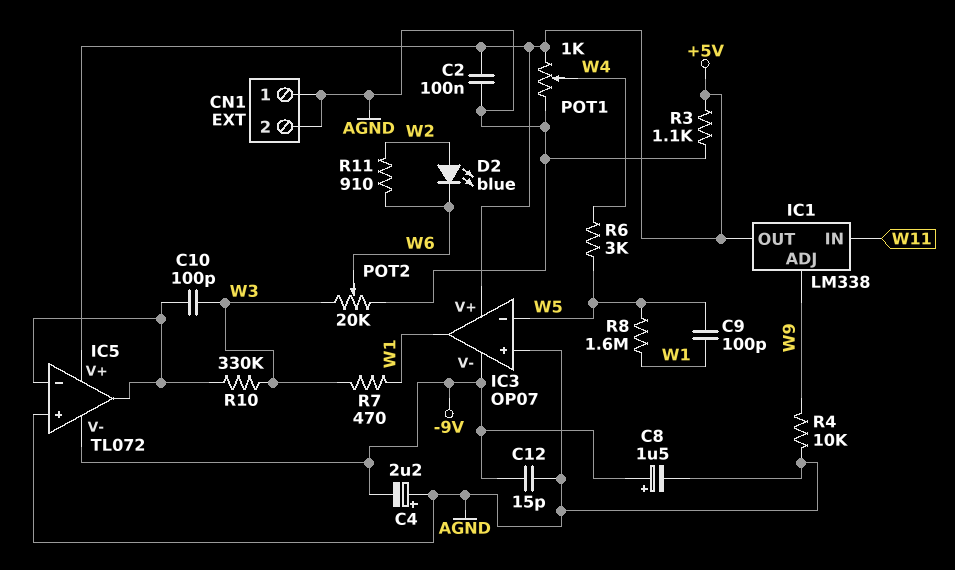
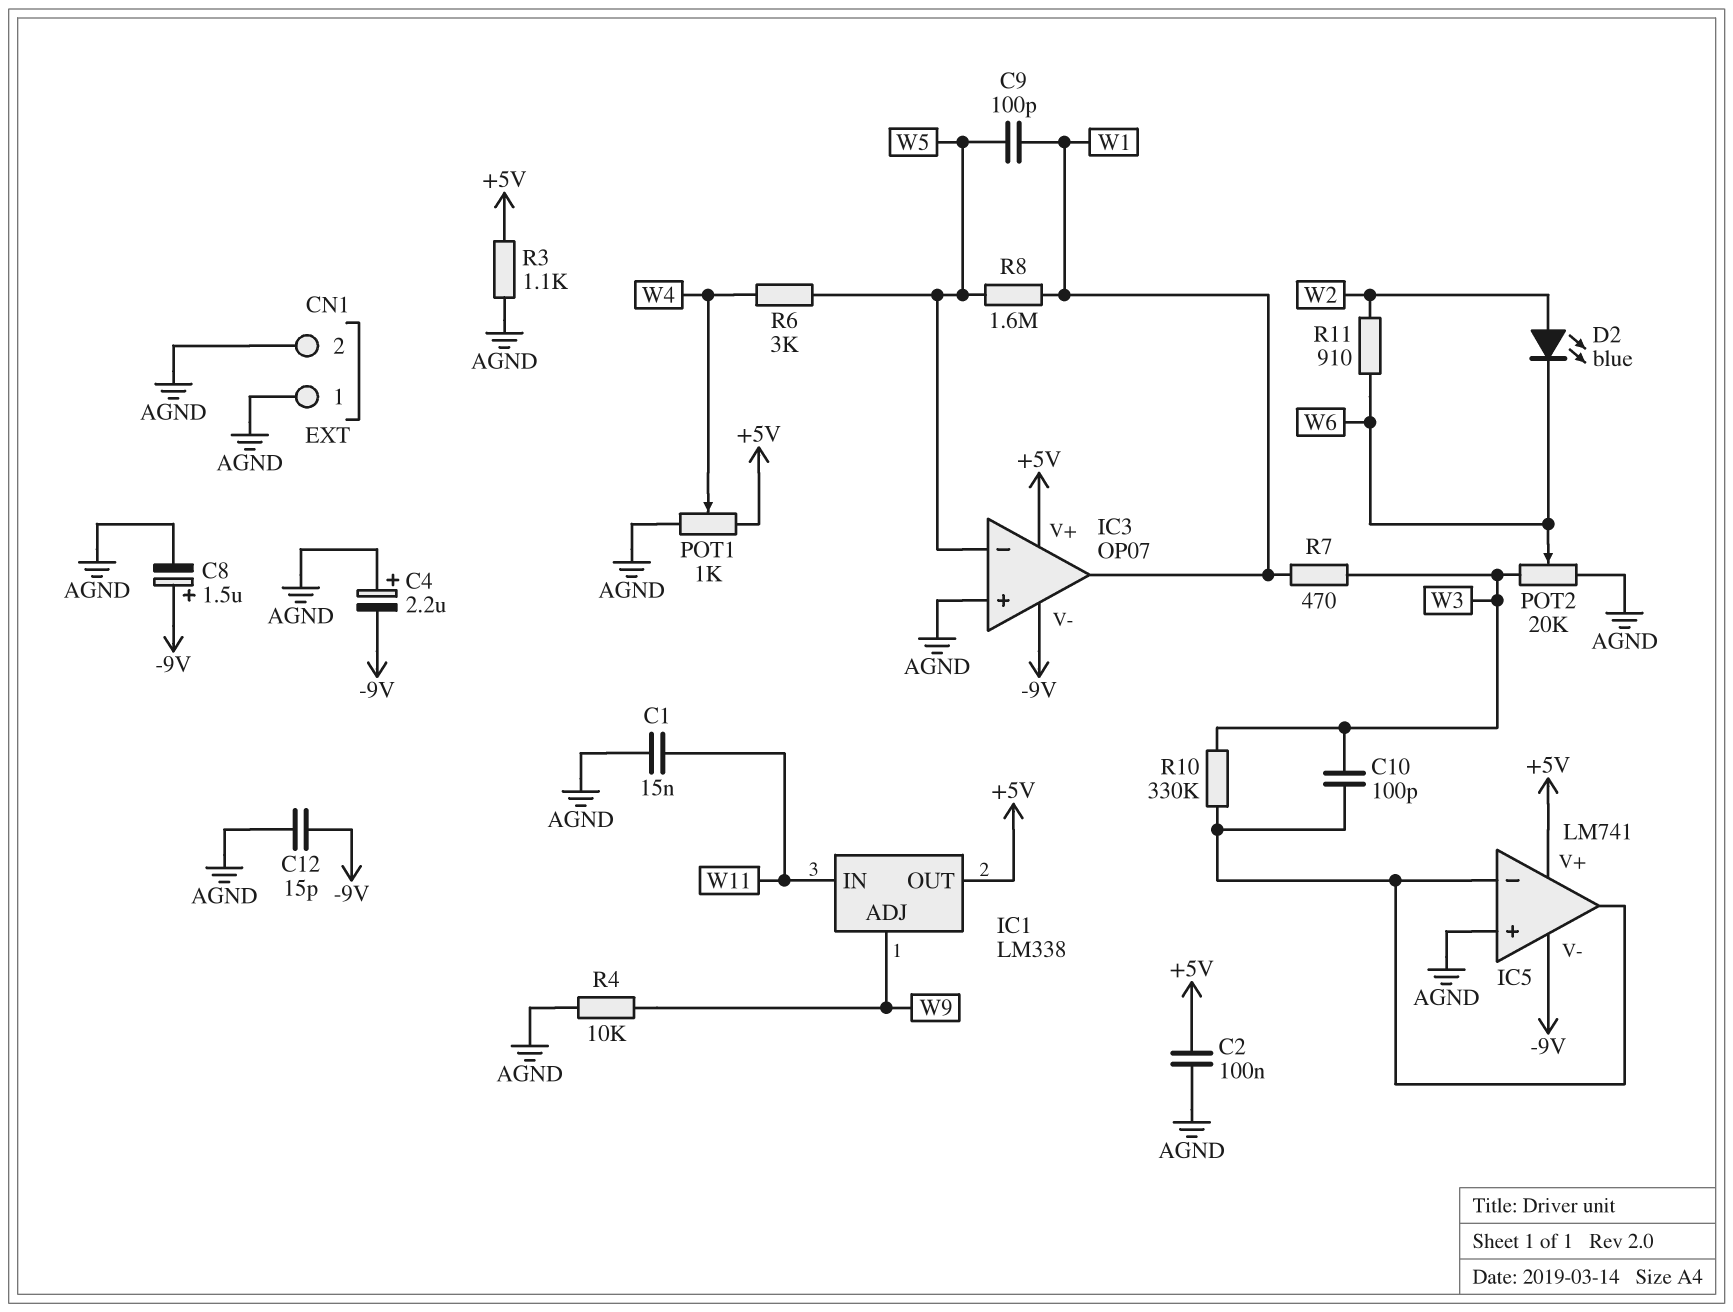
C1: none -> 15nF (AGND, W11)
IC5: TL072 -> LM741

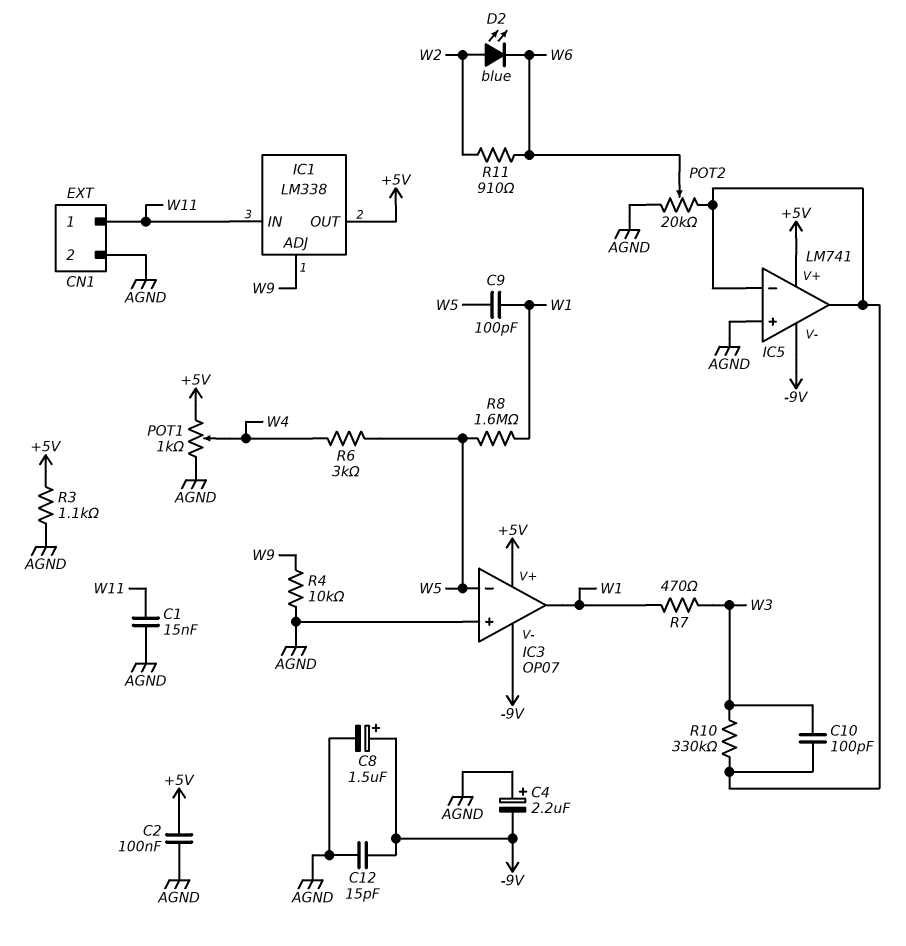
CN1 pin 1: AGND -> W11
POT2: 20k (AGND, W3, wiper W6) -> 20k (AGND, IC5/in-, wiper W6)

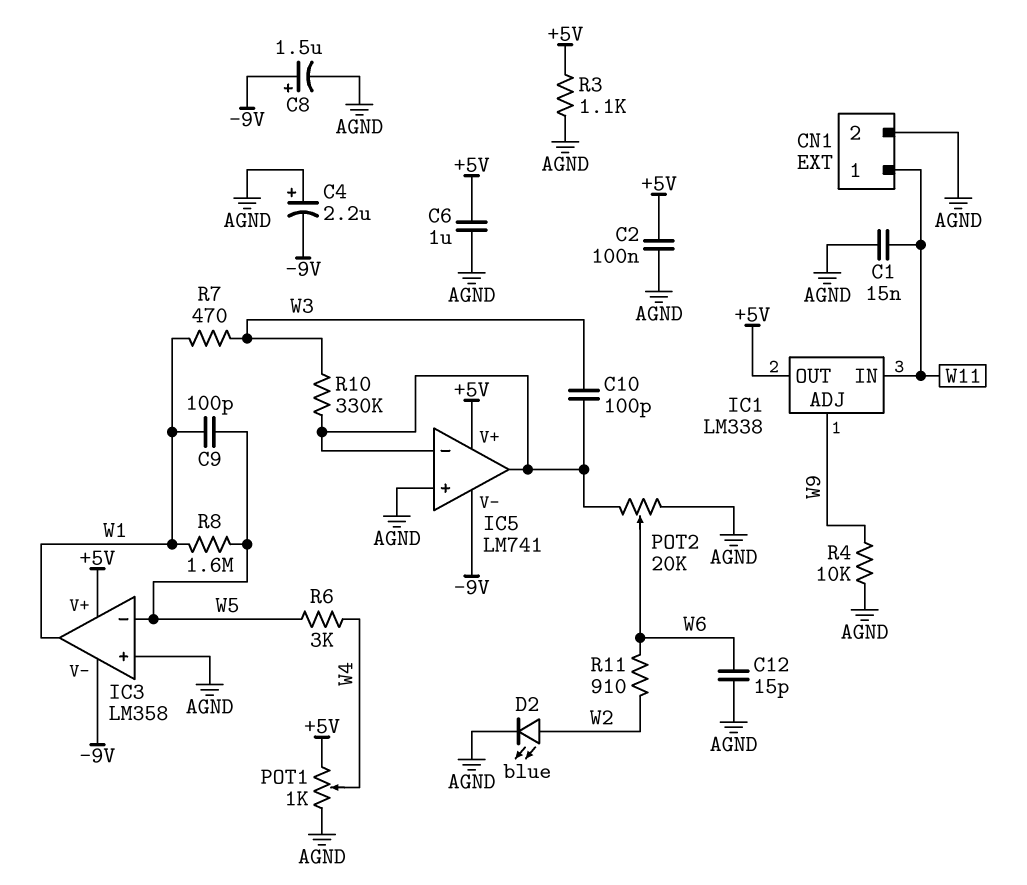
C6: none -> 1uF (+5V, AGND)
C12: 15pF (-9V, AGND) -> 15pF (AGND, W6)
D2: LED blue (A W2, K W6) -> LED blue (A W2, K AGND)
IC3: OP07 -> LM358

